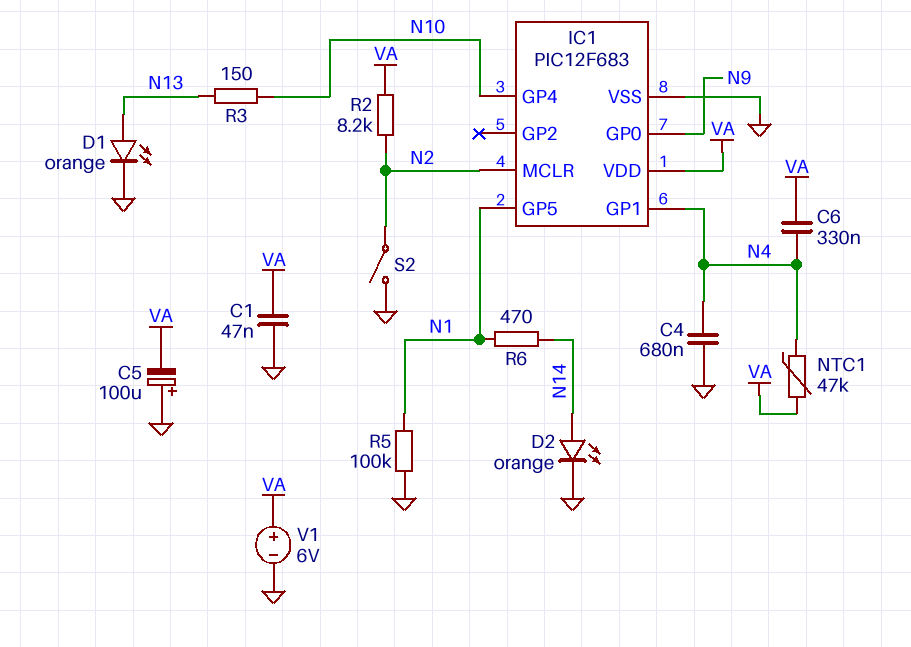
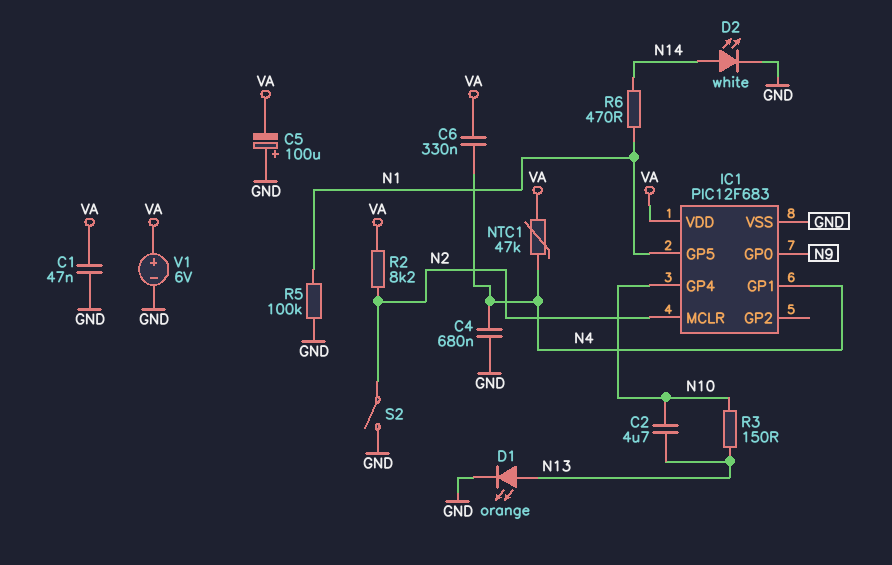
C2: none -> 4.7uF (N10, N13)
D2: LED orange (A N14, K GND) -> LED white (A N14, K GND)

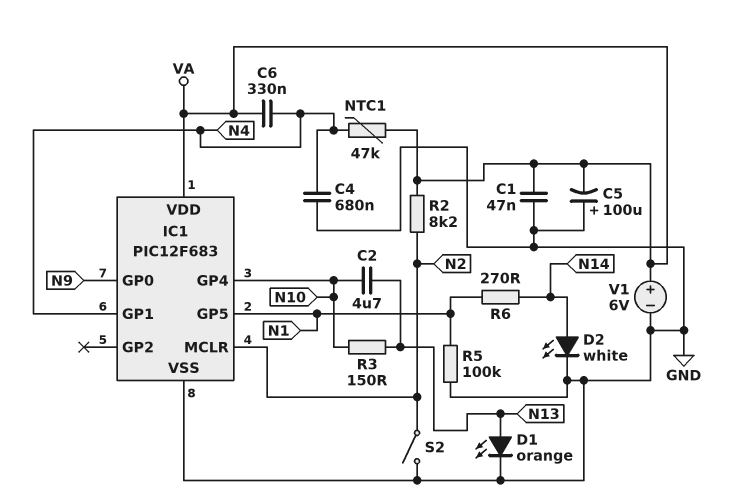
R6: 470 (N1, N14) -> 270 (N1, N14)

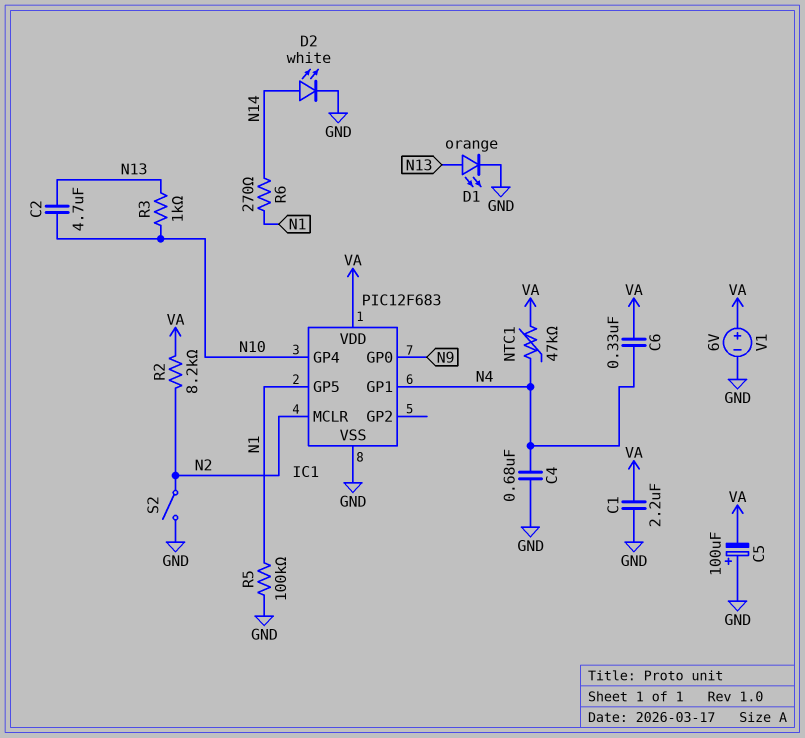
C1: 47nF (GND, VA) -> 2.2uF (GND, VA)
R3: 150 (N10, N13) -> 1k (N10, N13)

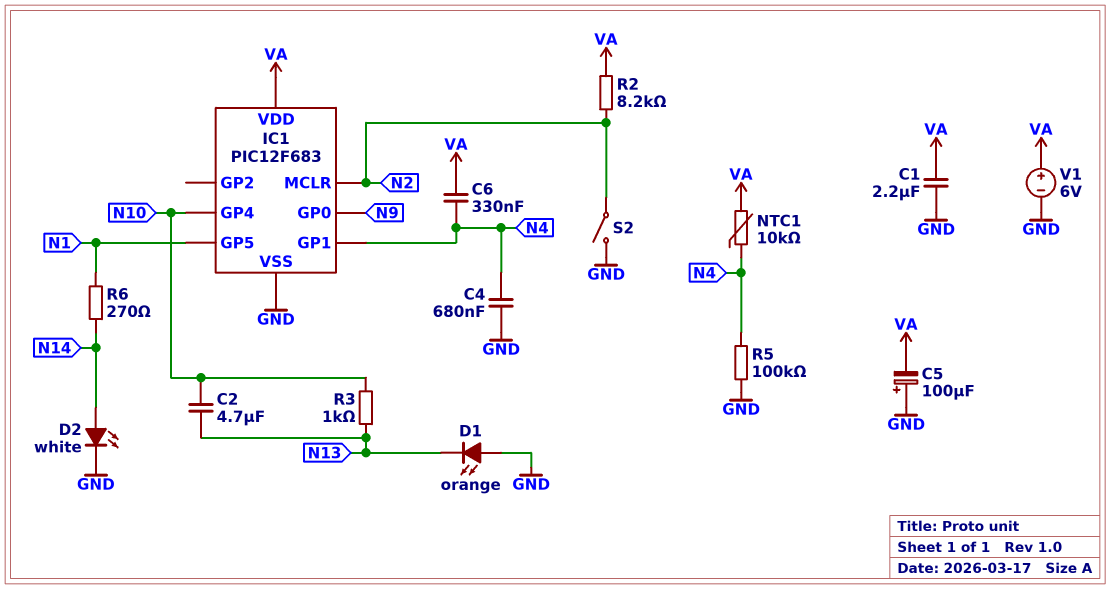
D1: LED orange (A N13, K GND) -> LED orange (A GND, K N13)
NTC1: 47k (N4, VA) -> 10k (N4, VA)
R5: 100k (GND, N1) -> 100k (GND, N4)

